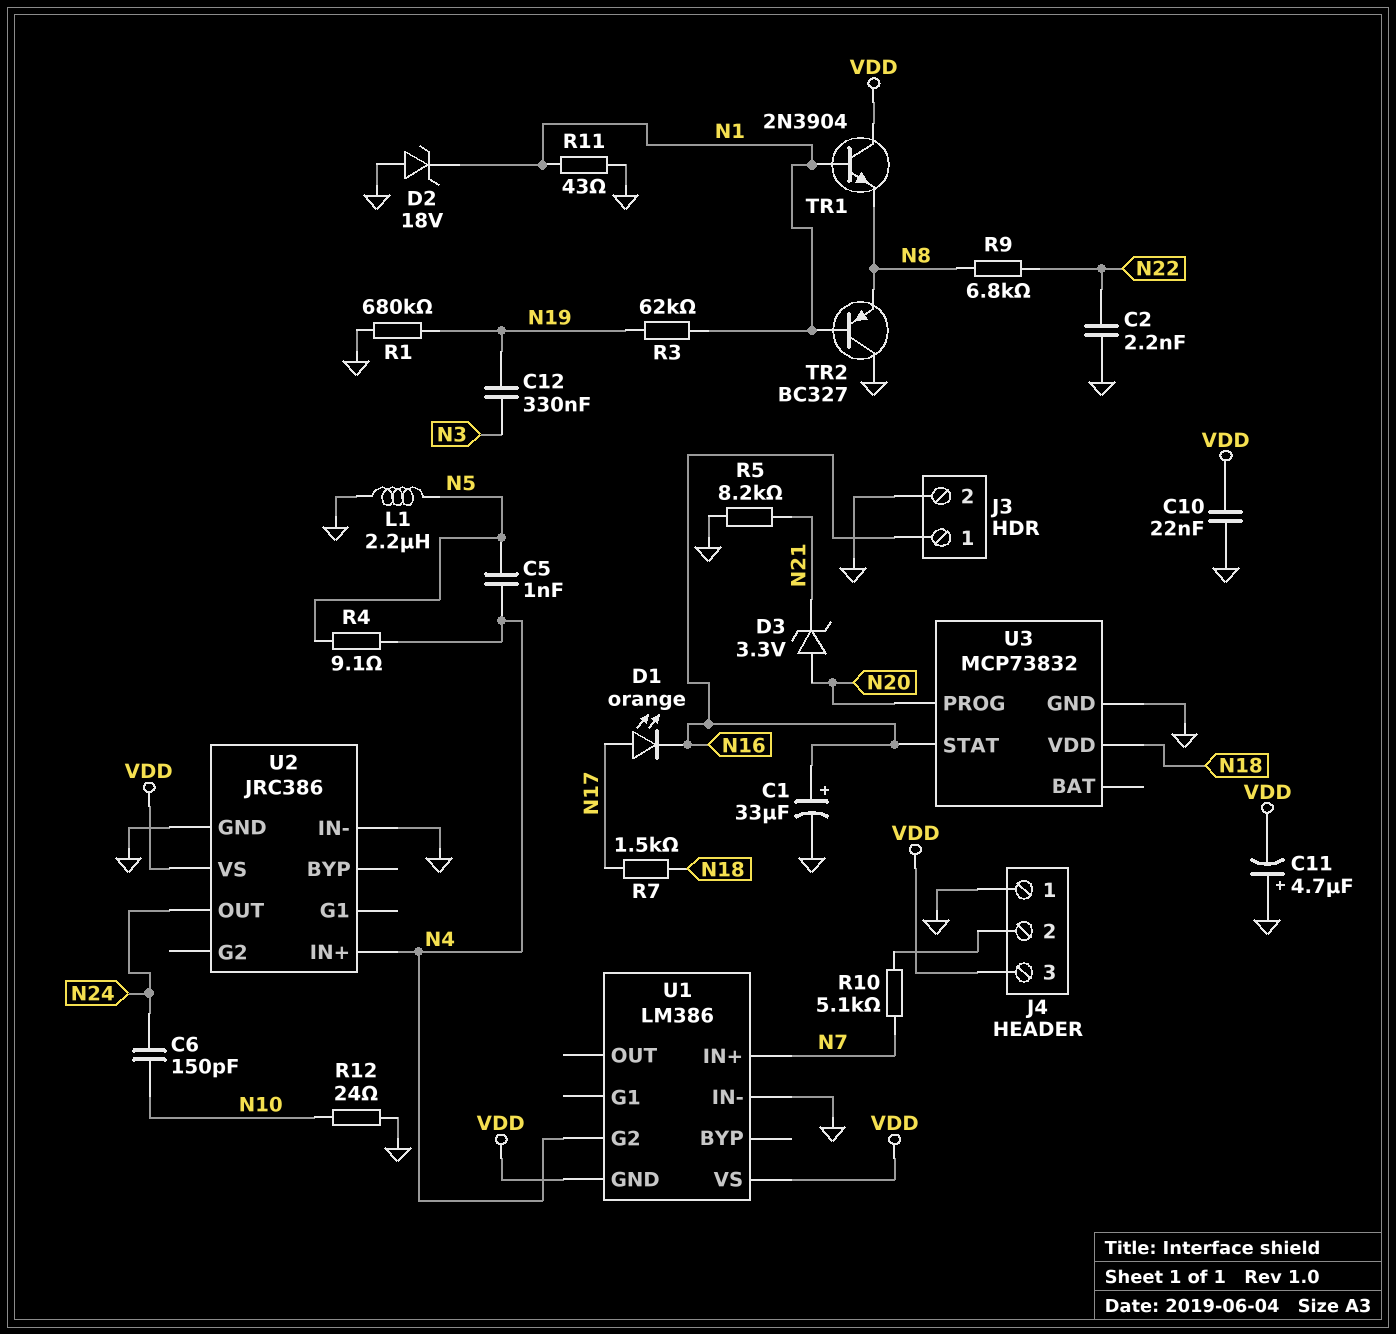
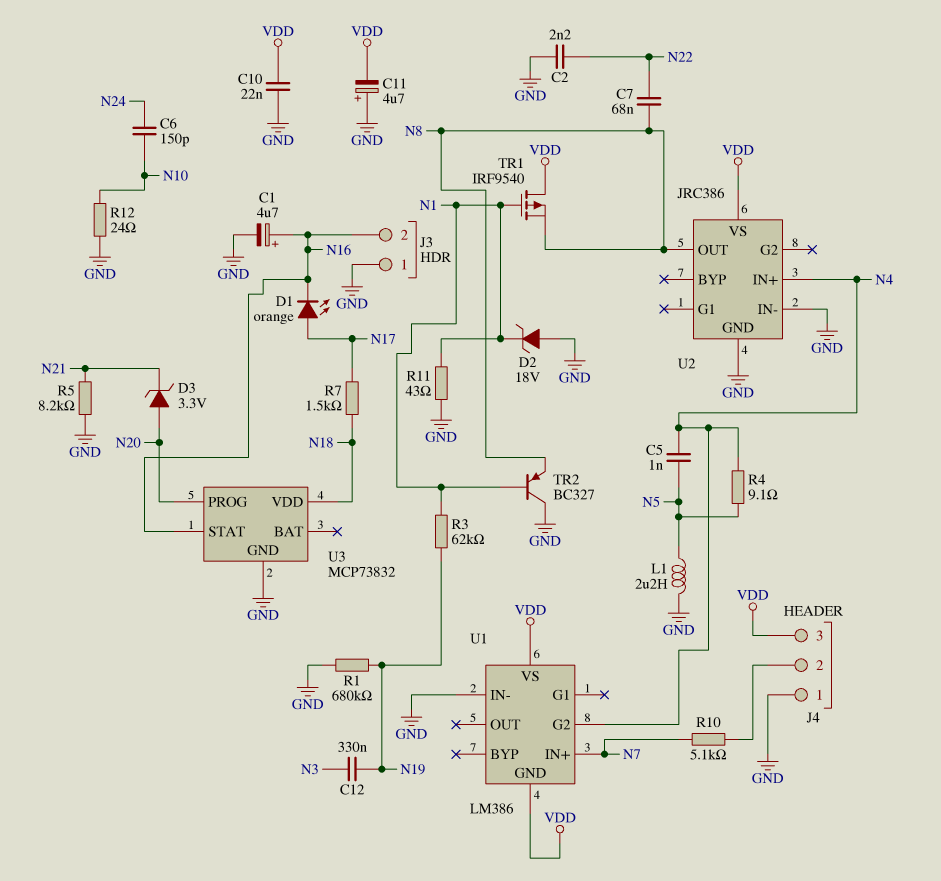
C1: 33uF (plus N16, minus GND) -> 4.7uF (plus N16, minus GND)
C7: none -> 68nF (N8, N22)
J3 pin 1: N16 -> GND
J3 pin 2: GND -> N16
R9: 6.8k (N8, N22) -> none
TR1: NPN 2N3904 (B N1, C VDD, E N8) -> PMOS IRF9540 (G N1, D VDD, S N8)
U2 pin OUT: N24 -> N8

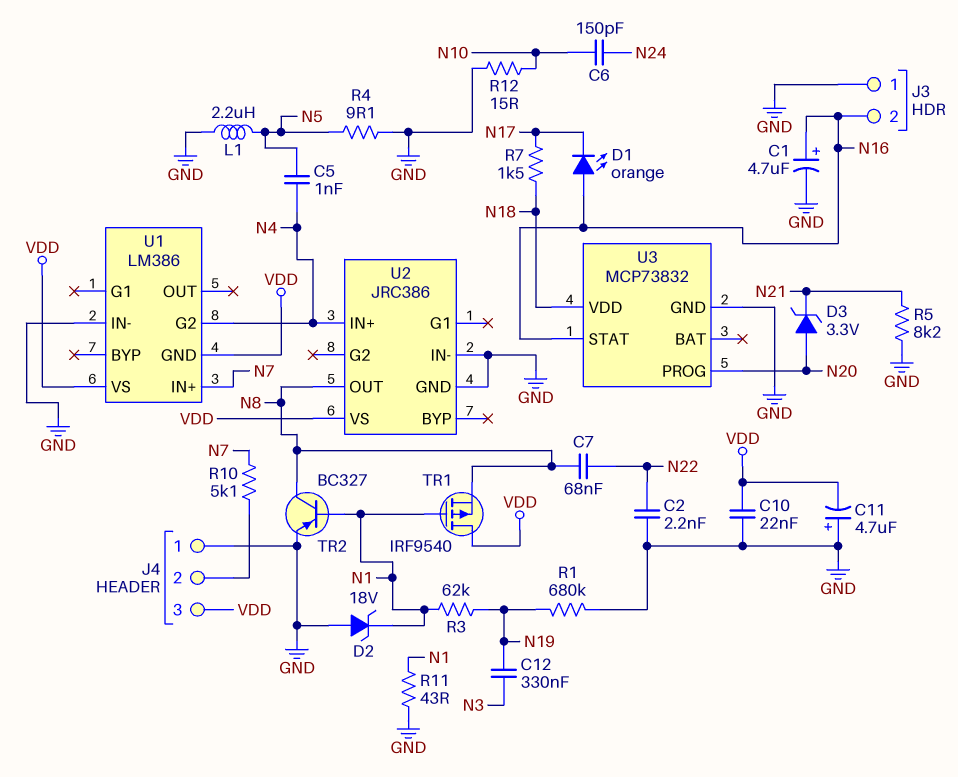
D1: LED orange (A N17, K N16) -> LED orange (A N16, K N17)
R4: 9.1 (N4, N5) -> 9.1 (GND, N5)
R12: 24 (GND, N10) -> 15 (GND, N10)
TR2: PNP BC327 (B N1, C GND, E N8) -> PNP BC327 (B N1, C N8, E GND)

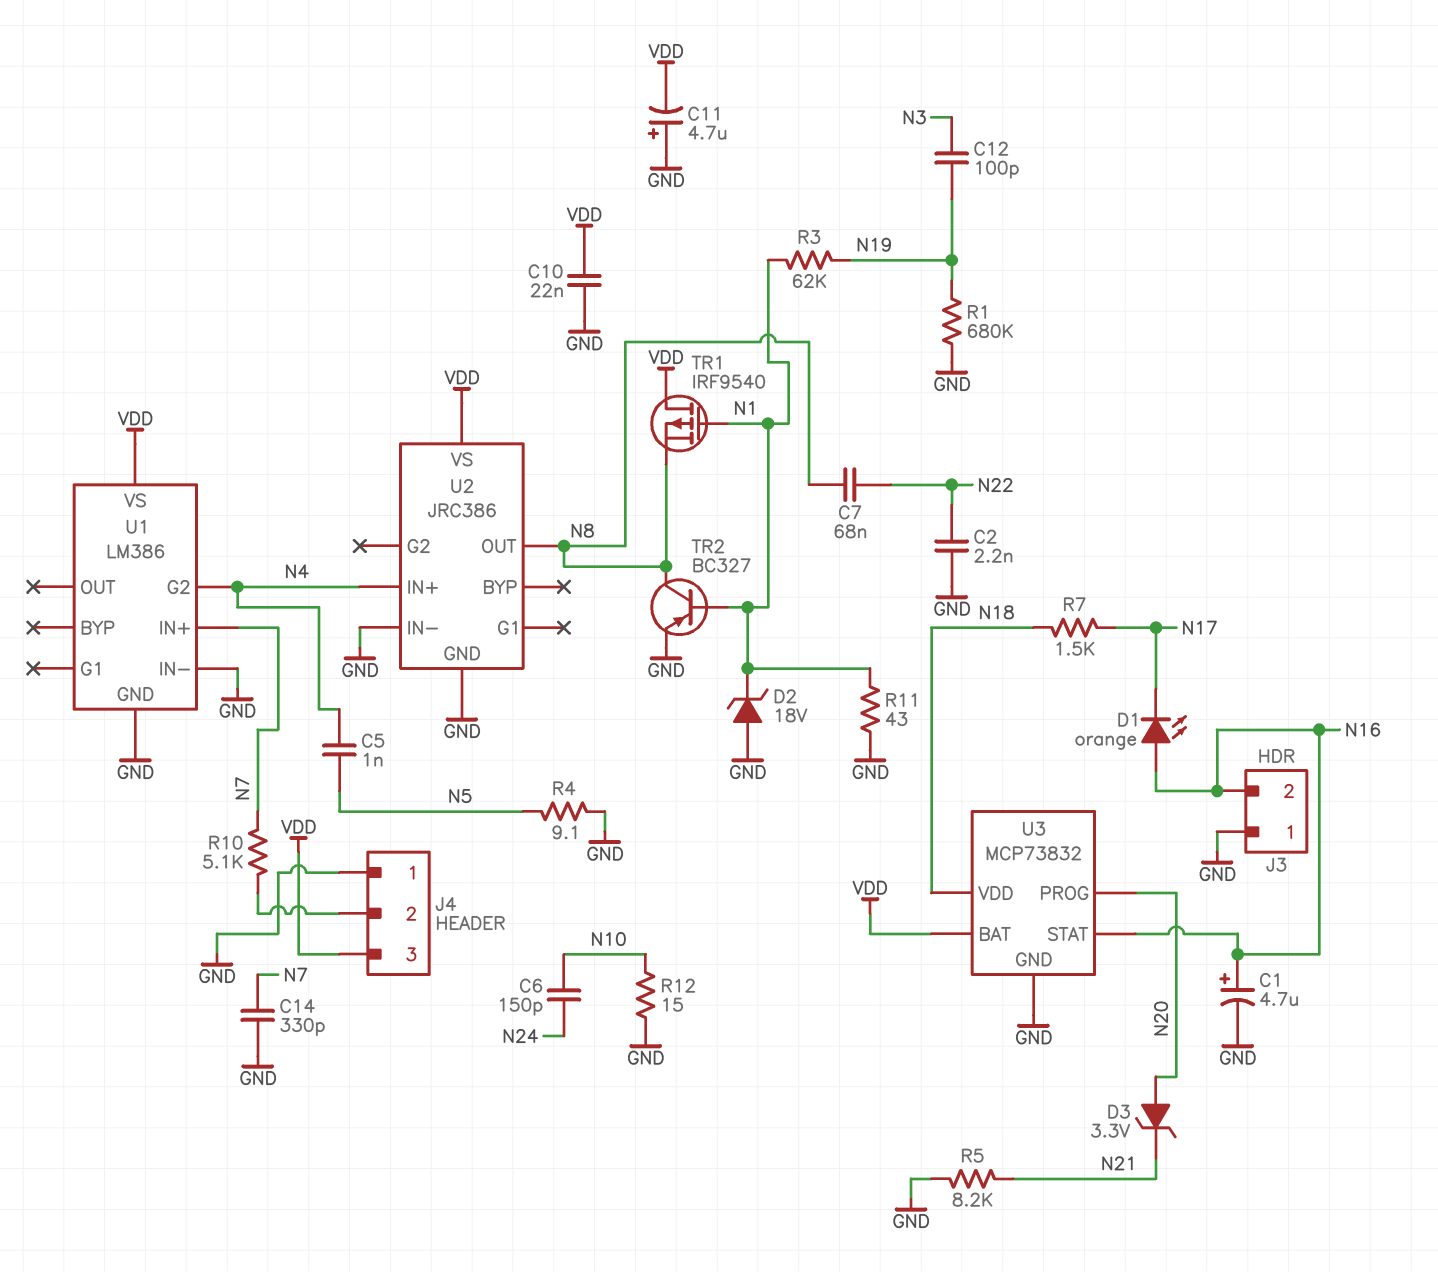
C12: 330nF (N3, N19) -> 100pF (N3, N19)
C14: none -> 330pF (GND, N7)
L1: 2.2uH (GND, N5) -> none
U1 pin GND: VDD -> GND
U3 pin BAT: none -> VDD

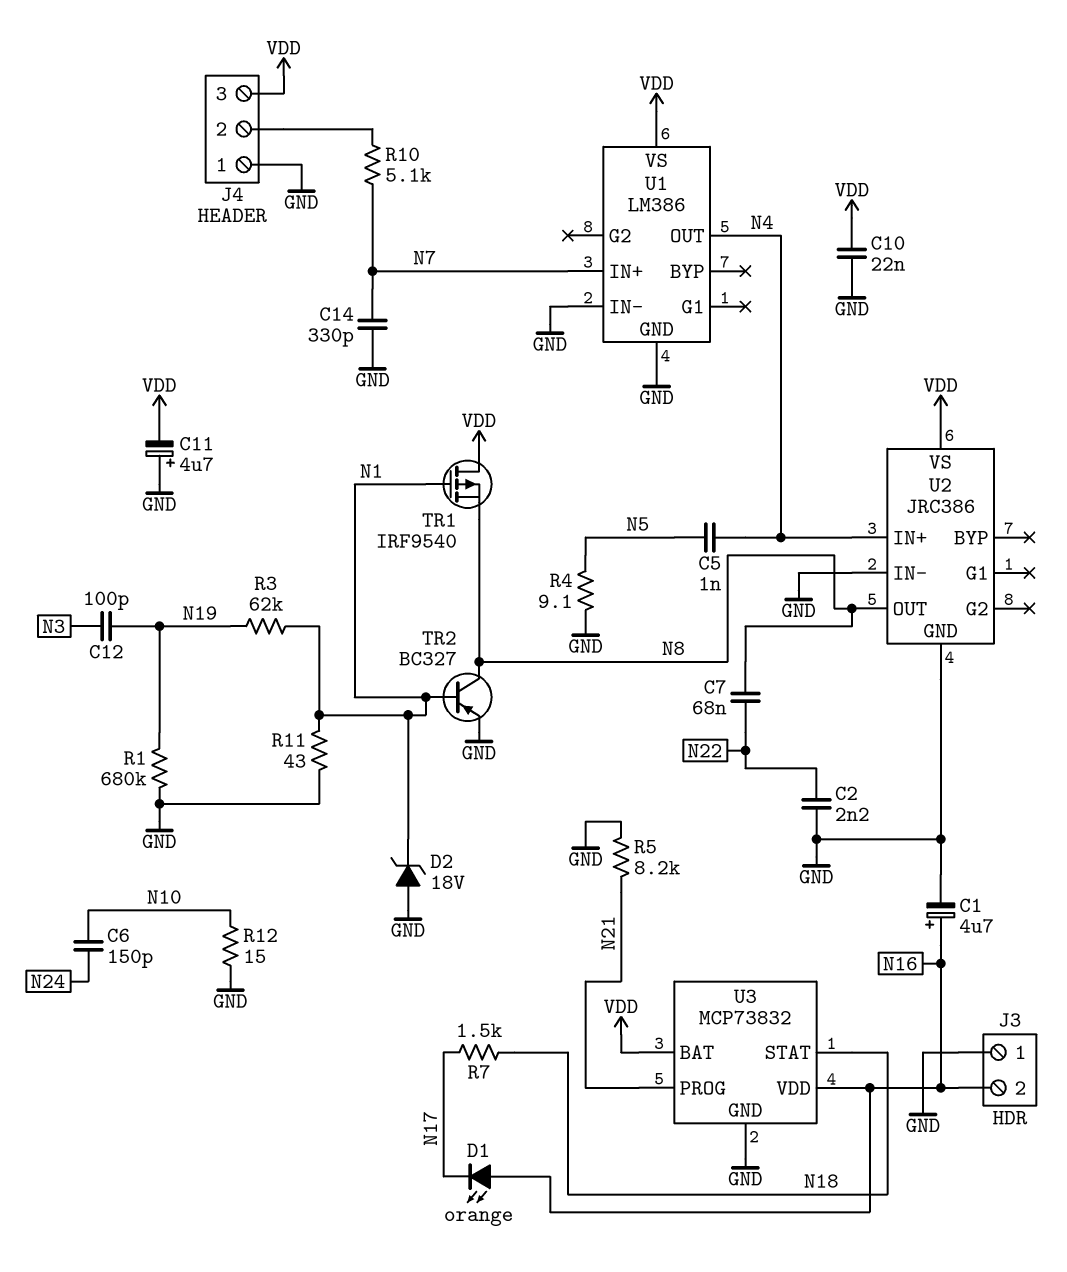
D3: zener 3.3V (A N20, K N21) -> none
U1 pin G2: N4 -> none
U1 pin OUT: none -> N4
U3 pin PROG: N20 -> N21
U3 pin STAT: N16 -> N18
U3 pin VDD: N18 -> N16

